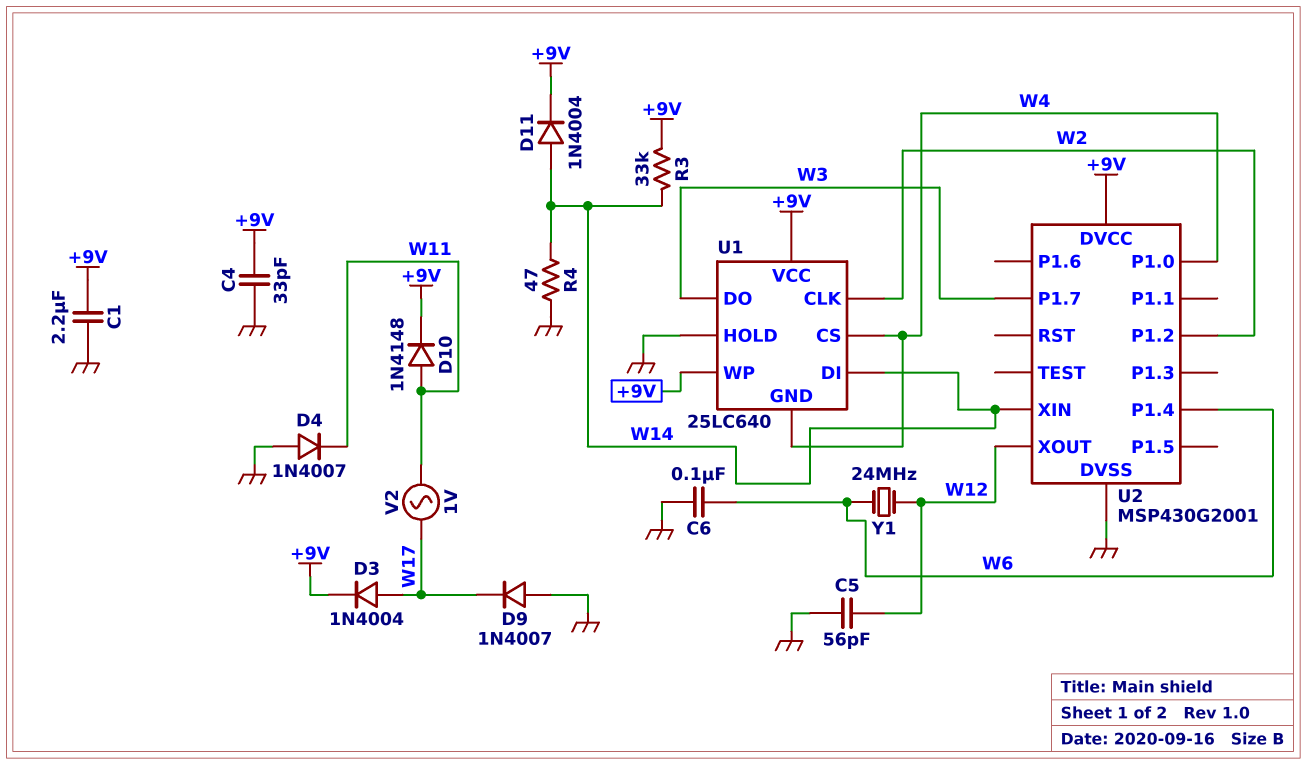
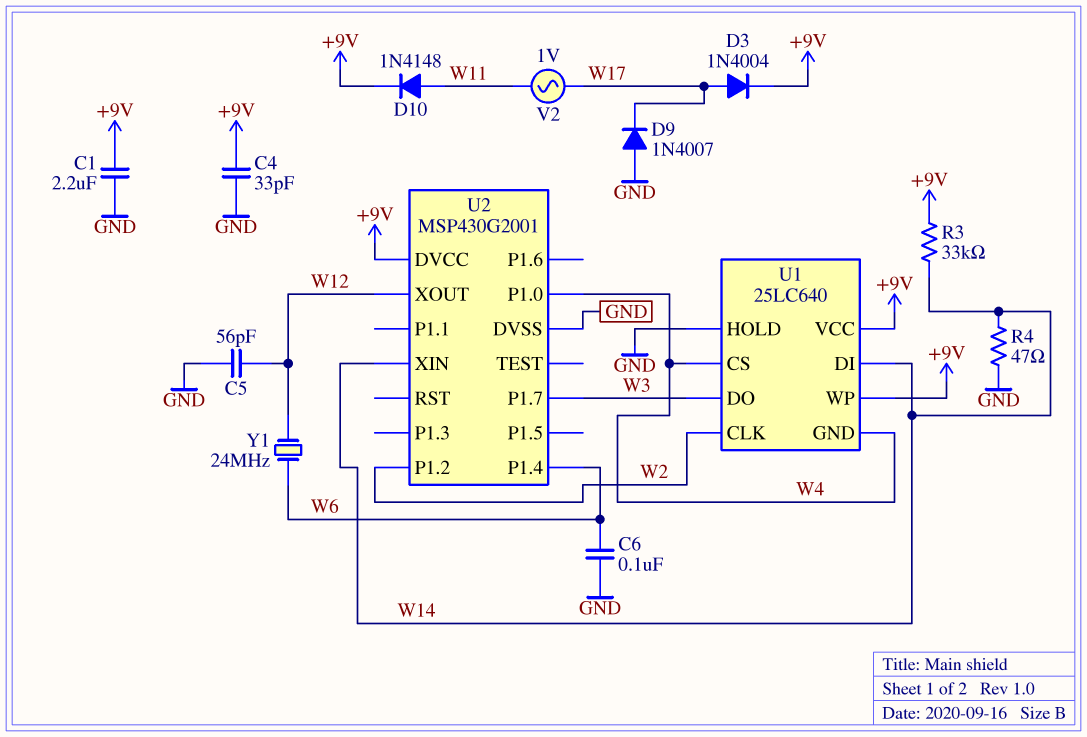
D4: diode 1N4007 (A GND, K W11) -> none
D11: diode 1N4004 (A W14, K +9V) -> none

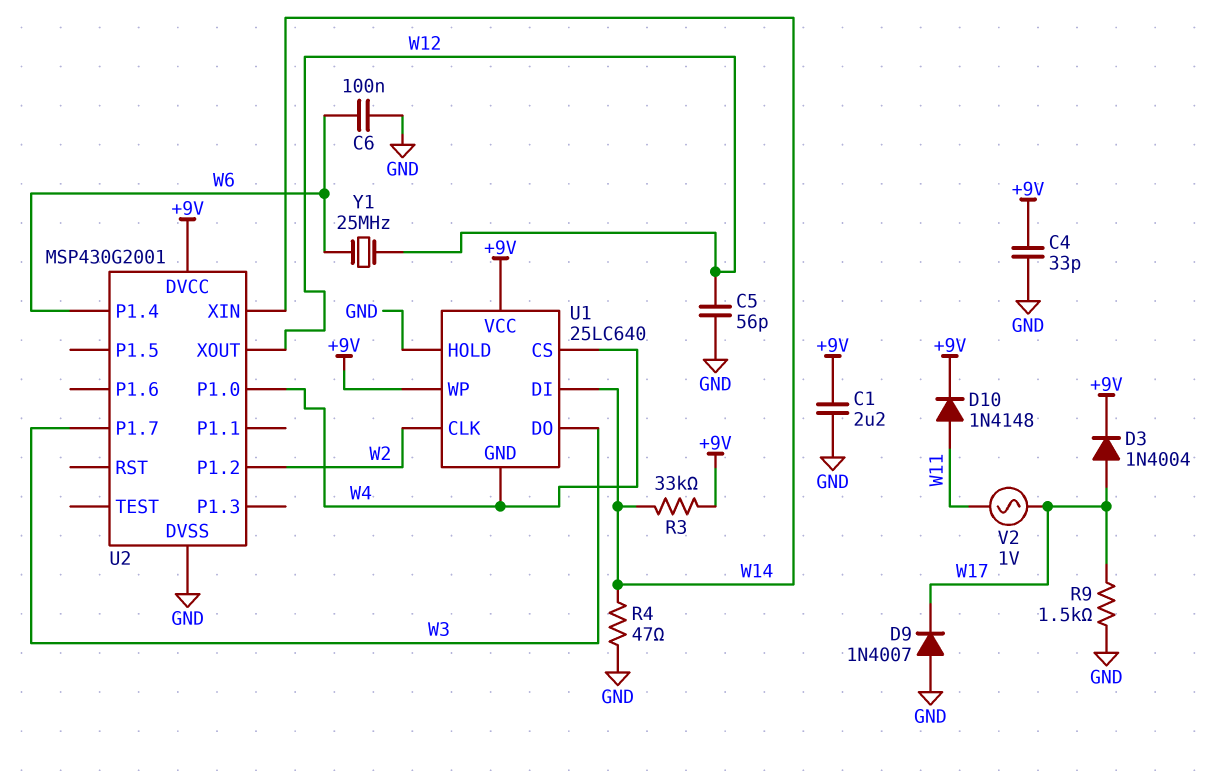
R9: none -> 1.5k (GND, W17)
Y1: 24MHz (W6, W12) -> 25MHz (W6, W12)

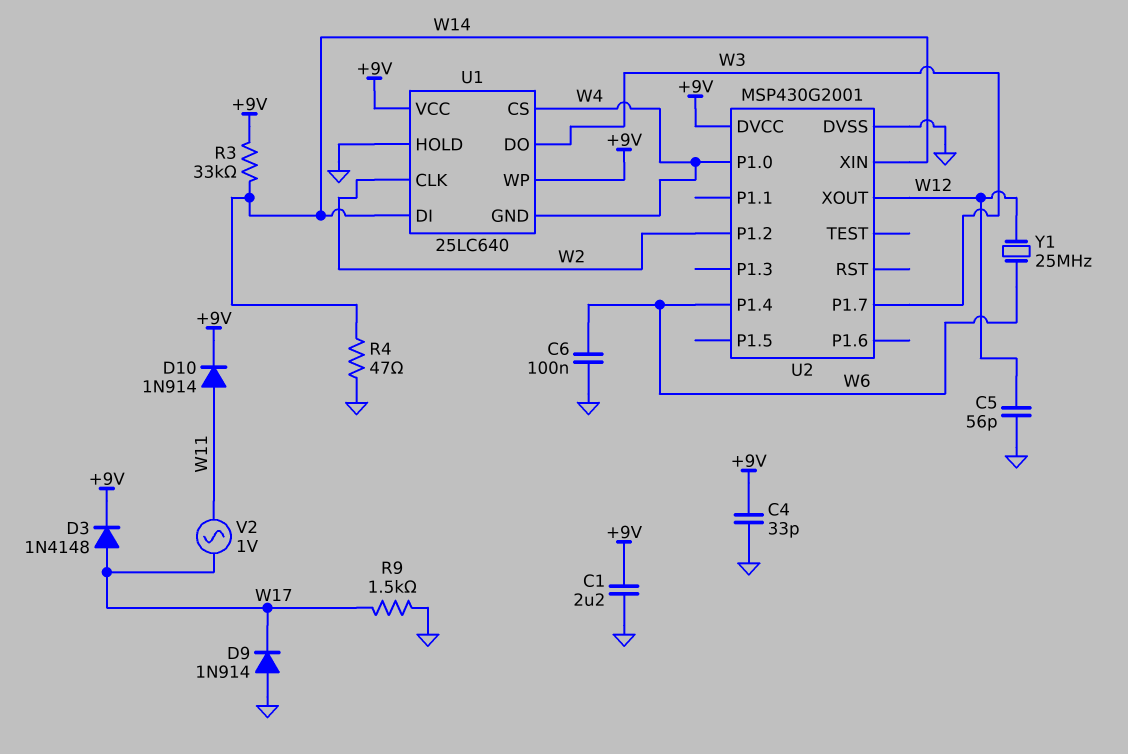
D3: diode 1N4004 (A W17, K +9V) -> diode 1N4148 (A W17, K +9V)
D9: diode 1N4007 (A GND, K W17) -> diode 1N914 (A GND, K W17)
D10: diode 1N4148 (A W11, K +9V) -> diode 1N914 (A W11, K +9V)

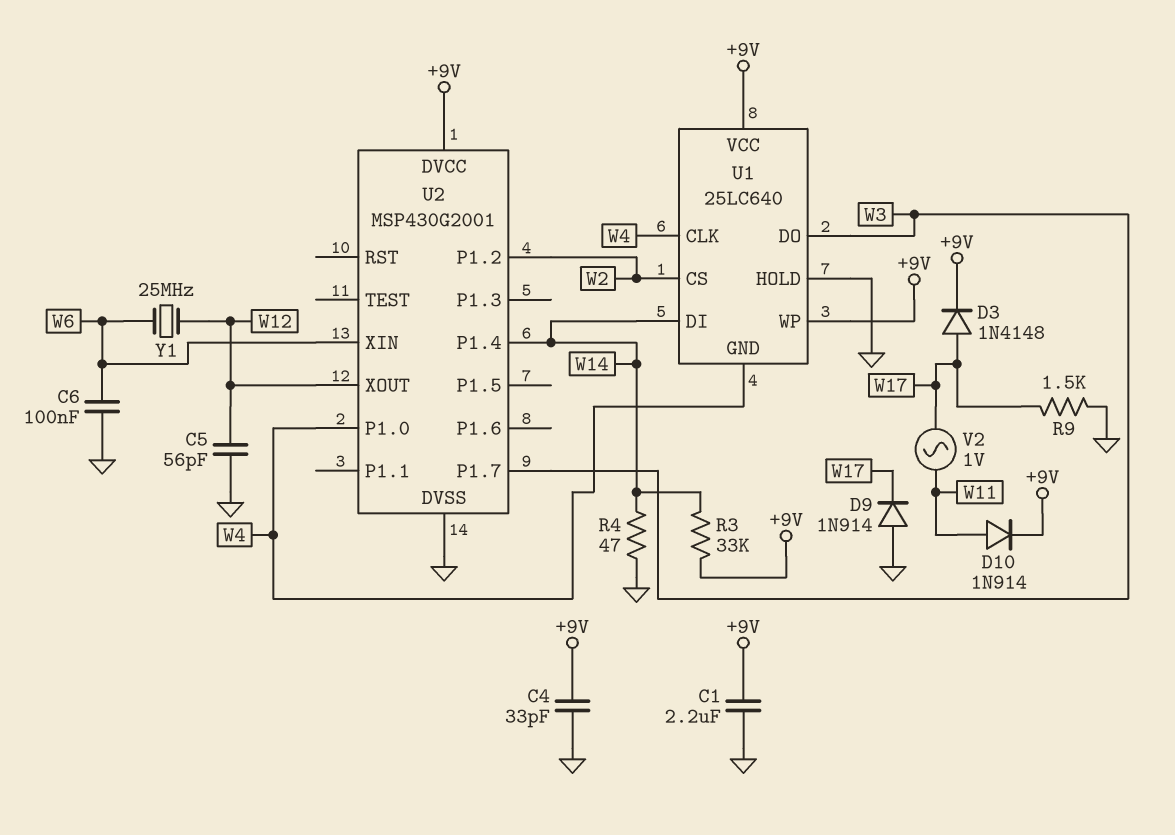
U1 pin CLK: W2 -> W4
U1 pin CS: W4 -> W2
U2 pin P1.4: W6 -> W14
U2 pin XIN: W14 -> W6

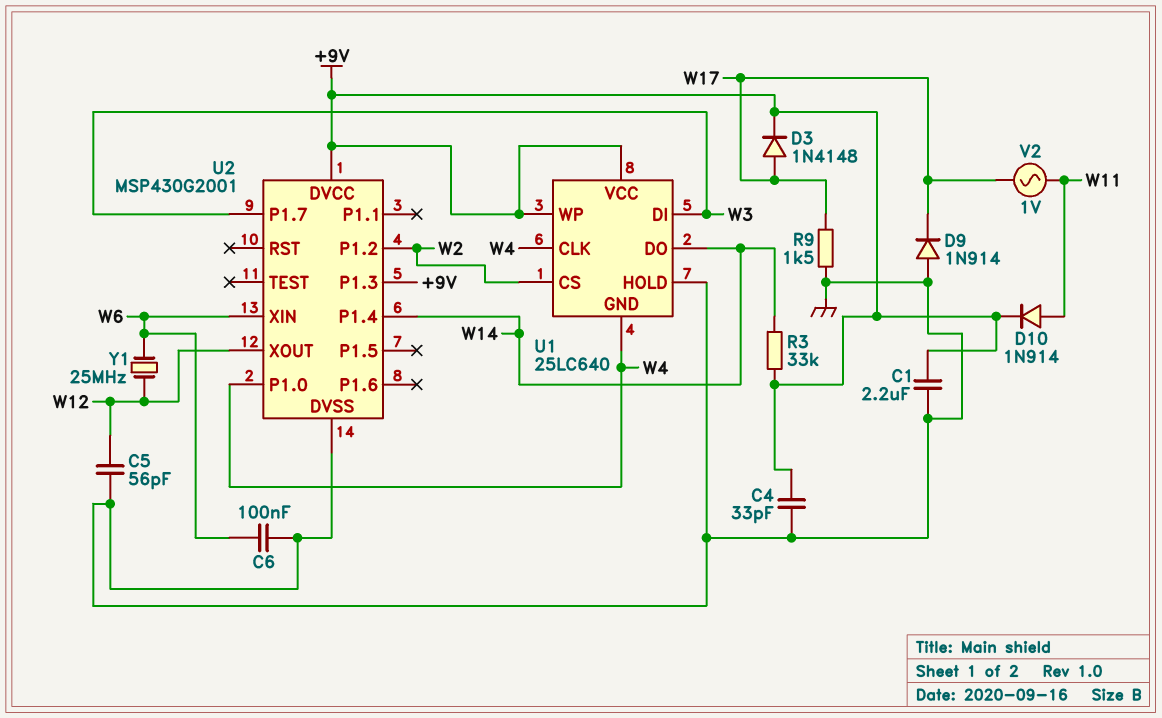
R4: 47 (GND, W14) -> none
U1 pin DI: W14 -> W3
U1 pin DO: W3 -> W14
U2 pin P1.3: none -> +9V

